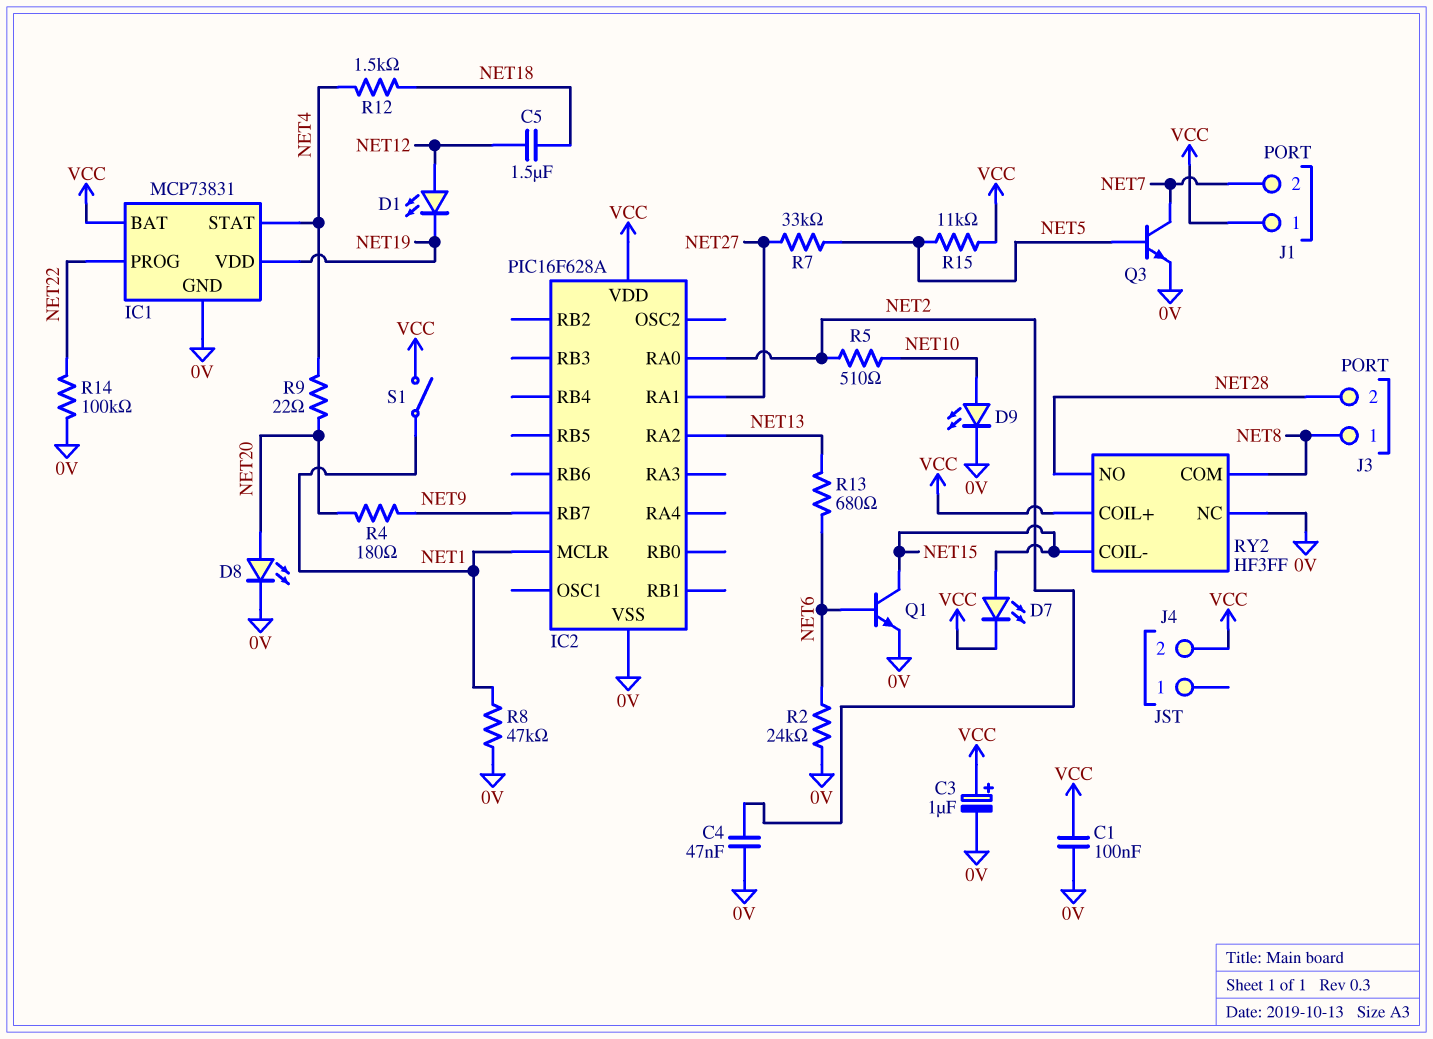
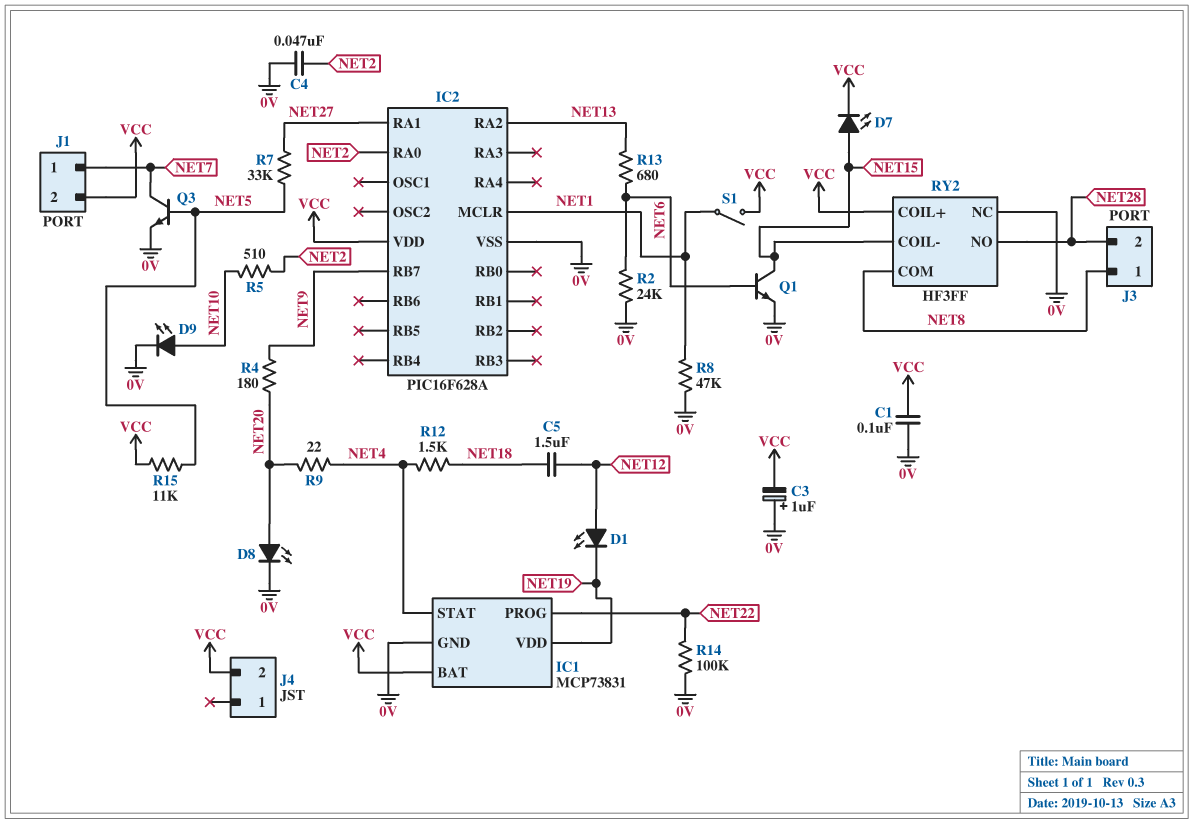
C3: 1uF (plus VCC, minus 0V) -> 1uF (plus 0V, minus VCC)
J1 pin 1: VCC -> NET7
J1 pin 2: NET7 -> VCC

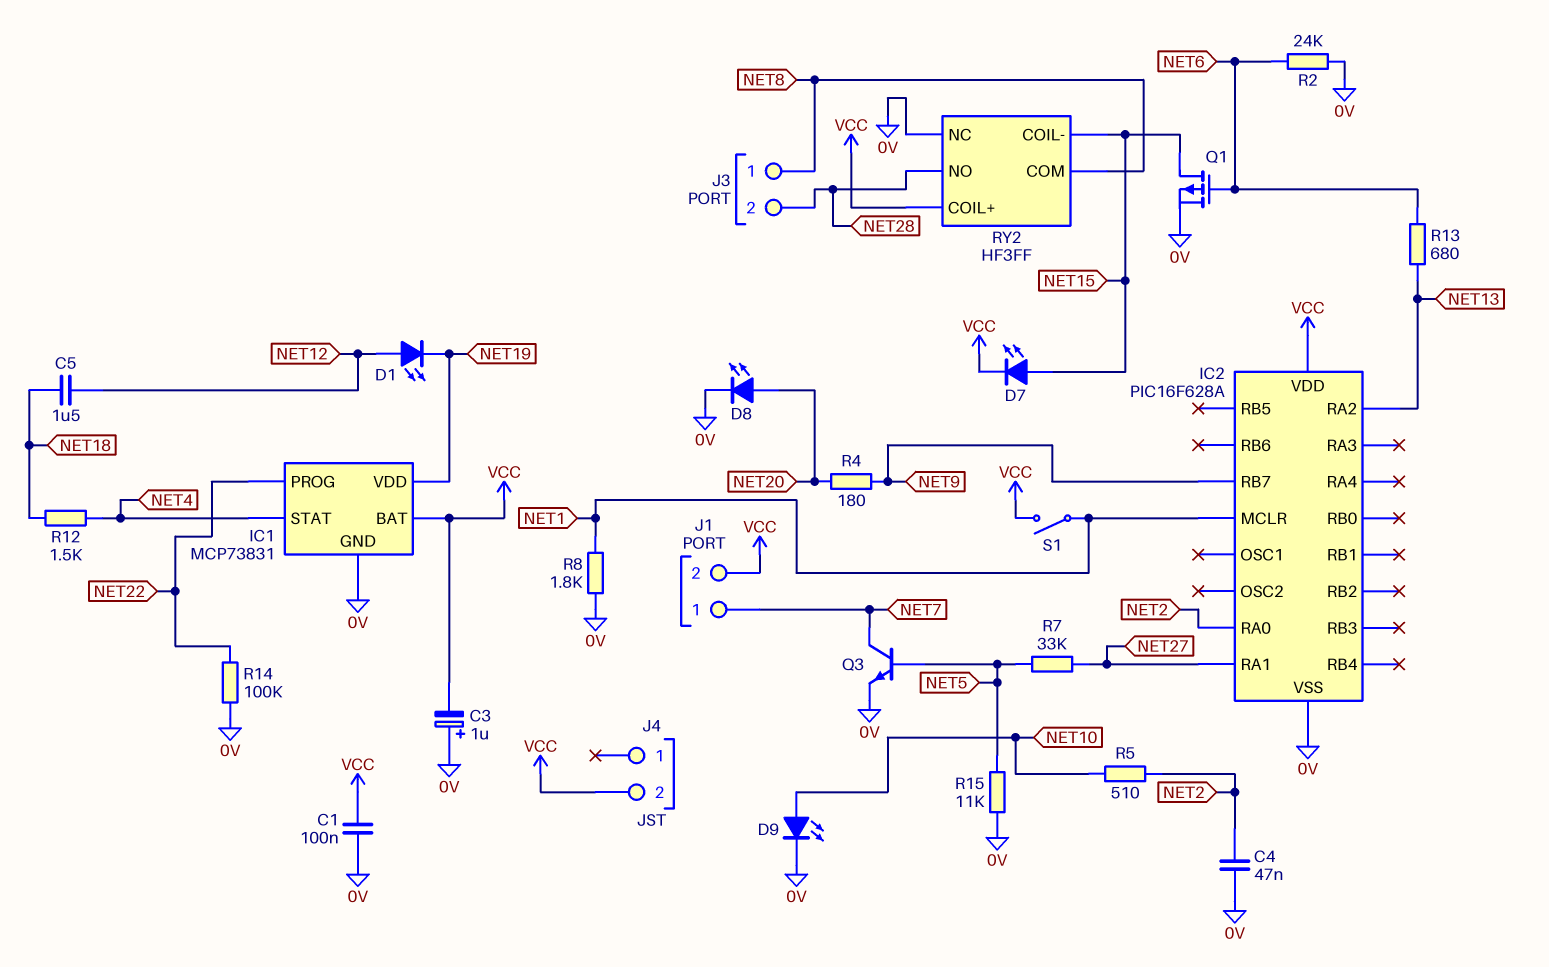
Q1: NPN (B NET6, C NET15, E 0V) -> PMOS (G NET6, D NET15, S 0V)
R8: 47k (0V, NET1) -> 1.8k (0V, NET1)
R9: 22 (NET4, NET20) -> none
R15: 11k (NET5, VCC) -> 11k (0V, NET5)

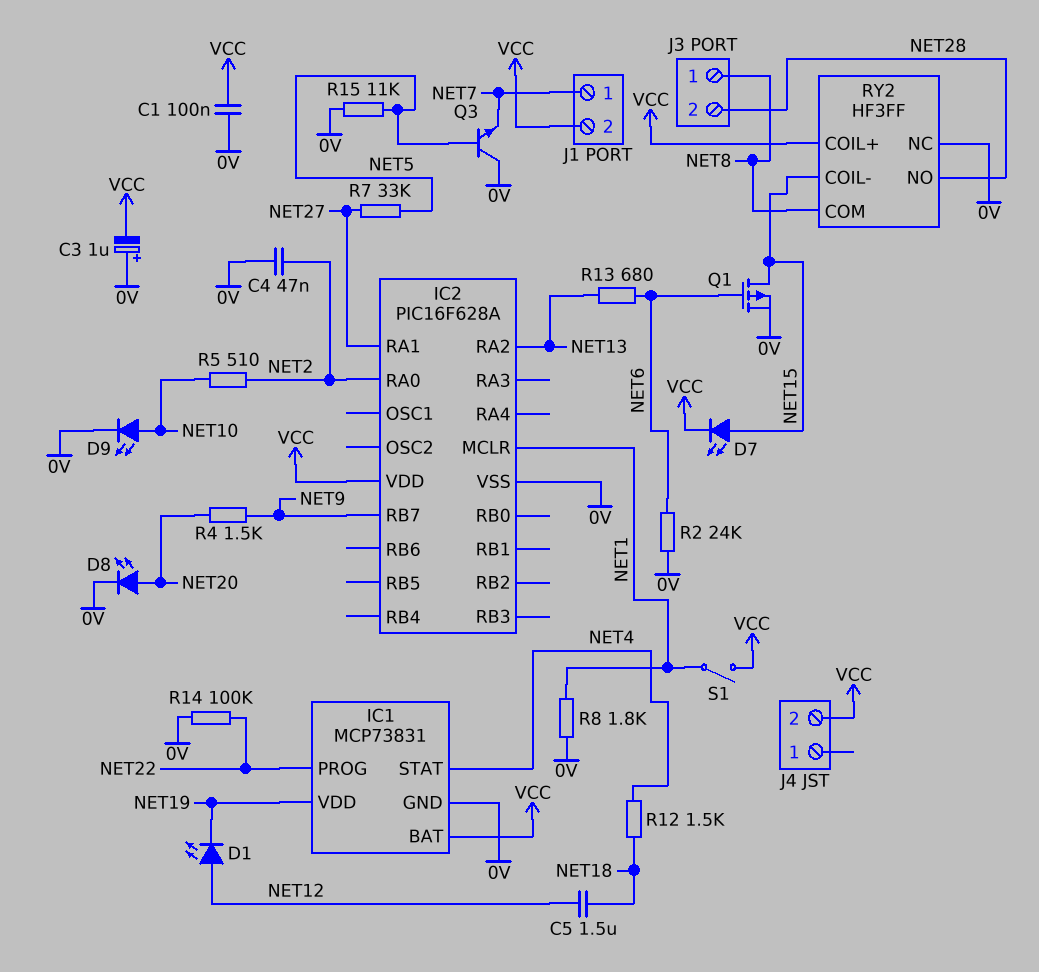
Q3: NPN (B NET5, C NET7, E 0V) -> NPN (B NET5, C 0V, E NET7)
R4: 180 (NET9, NET20) -> 1.5k (NET9, NET20)

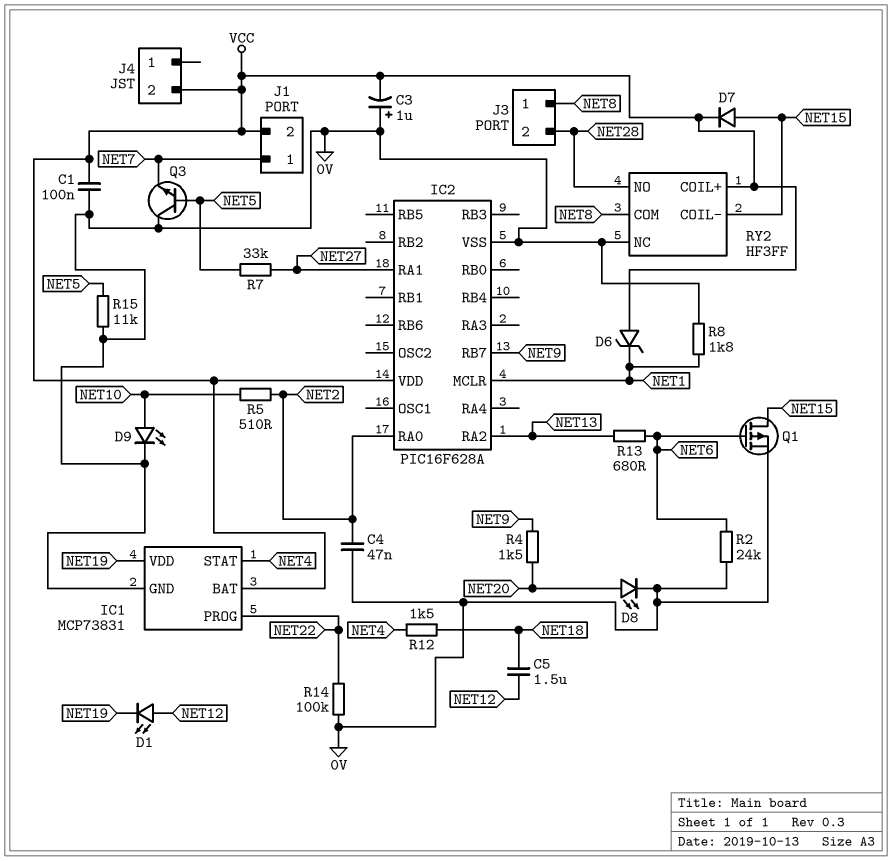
D6: none -> zener (A VCC, K NET1)
D7: LED (A NET15, K VCC) -> diode (A NET15, K VCC)
S1: switch (NET1, VCC) -> none

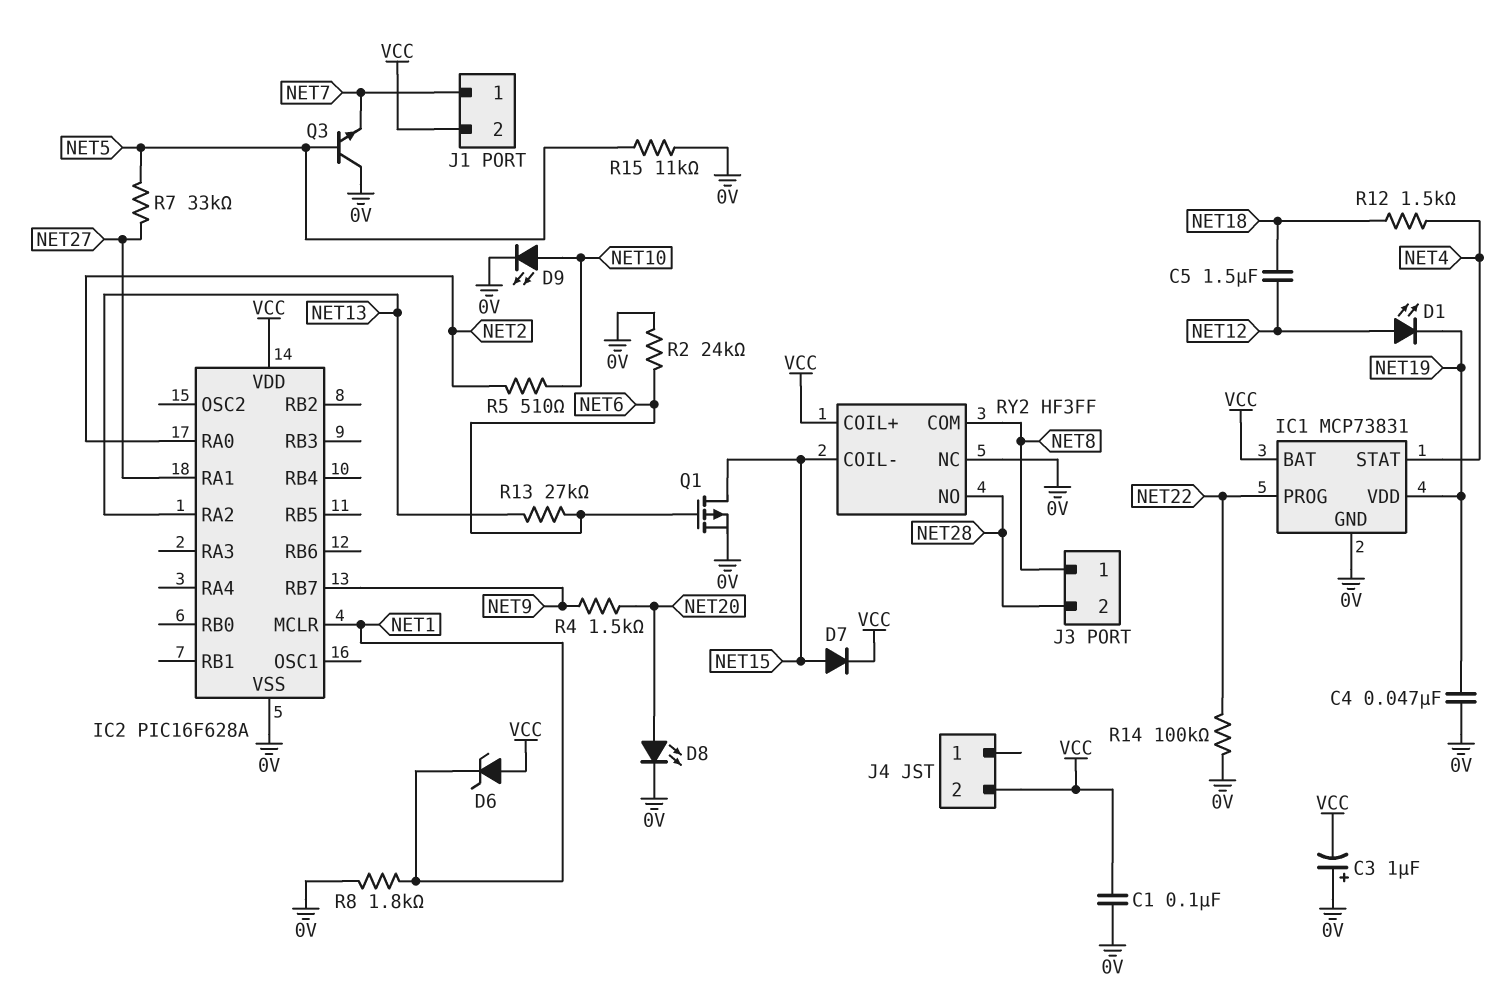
C4: 47nF (0V, NET2) -> 47nF (0V, NET19)
R13: 680 (NET6, NET13) -> 27k (NET6, NET13)

